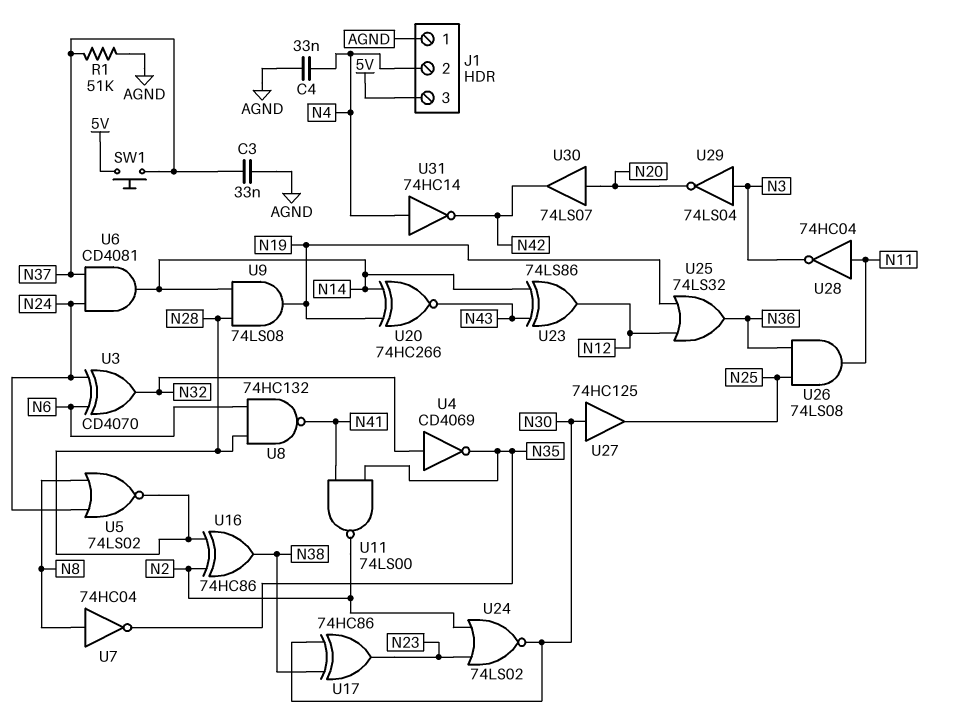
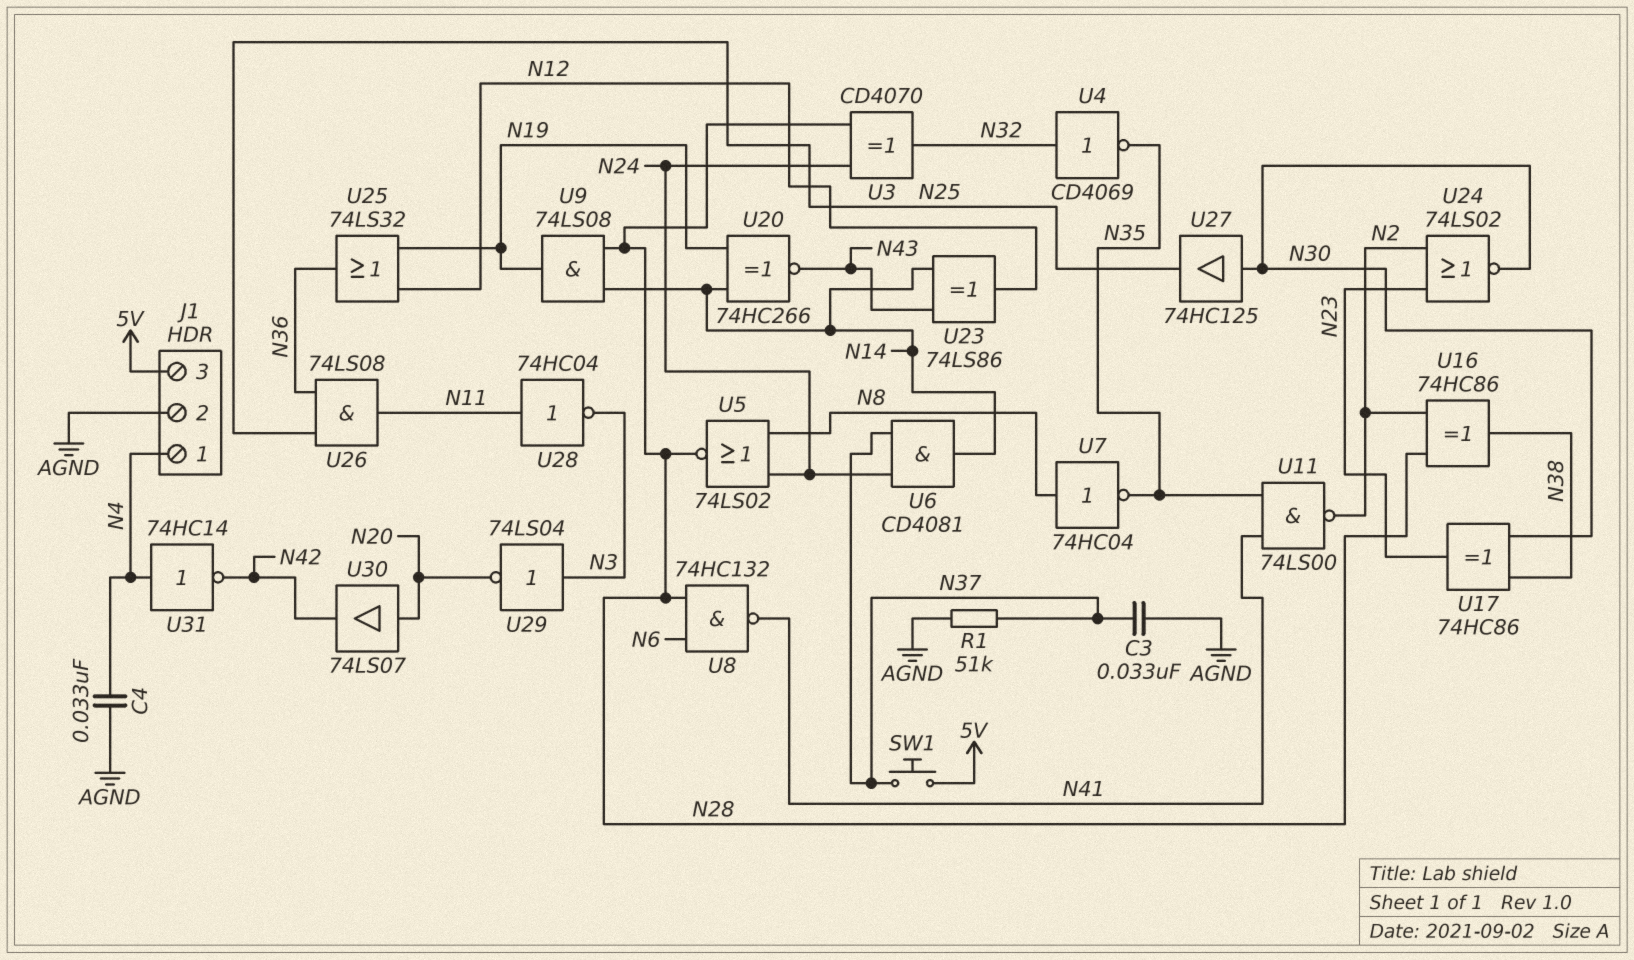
J1 pin 1: AGND -> N4
J1 pin 2: N4 -> AGND
U3: XOR CD4070 (in N6, in N24, out N32) -> XOR CD4070 (in N24, in N28, out N32)

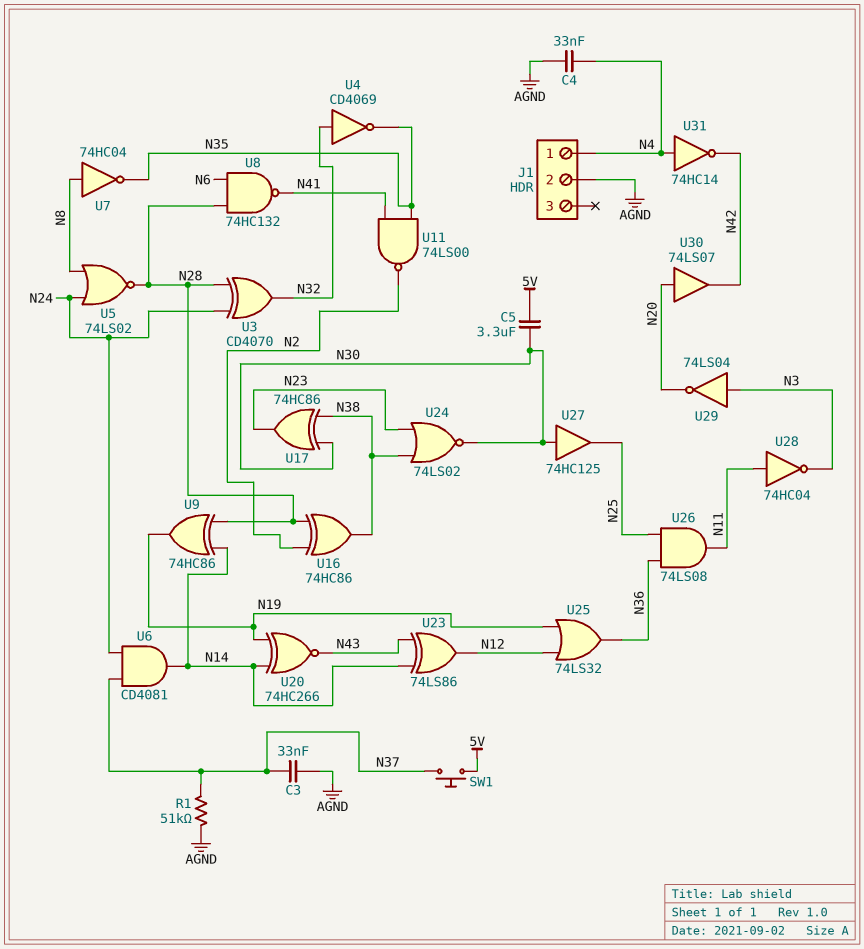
C5: none -> 3.3uF (5V, N30)
J1 pin 3: 5V -> none
U9: AND 74LS08 (in N14, in N28, out N19) -> XOR 74HC86 (in N14, in N28, out N19)
U24: NOR 74LS02 (in N2, in N23, out N30) -> NOR 74LS02 (in N23, in N38, out N30)

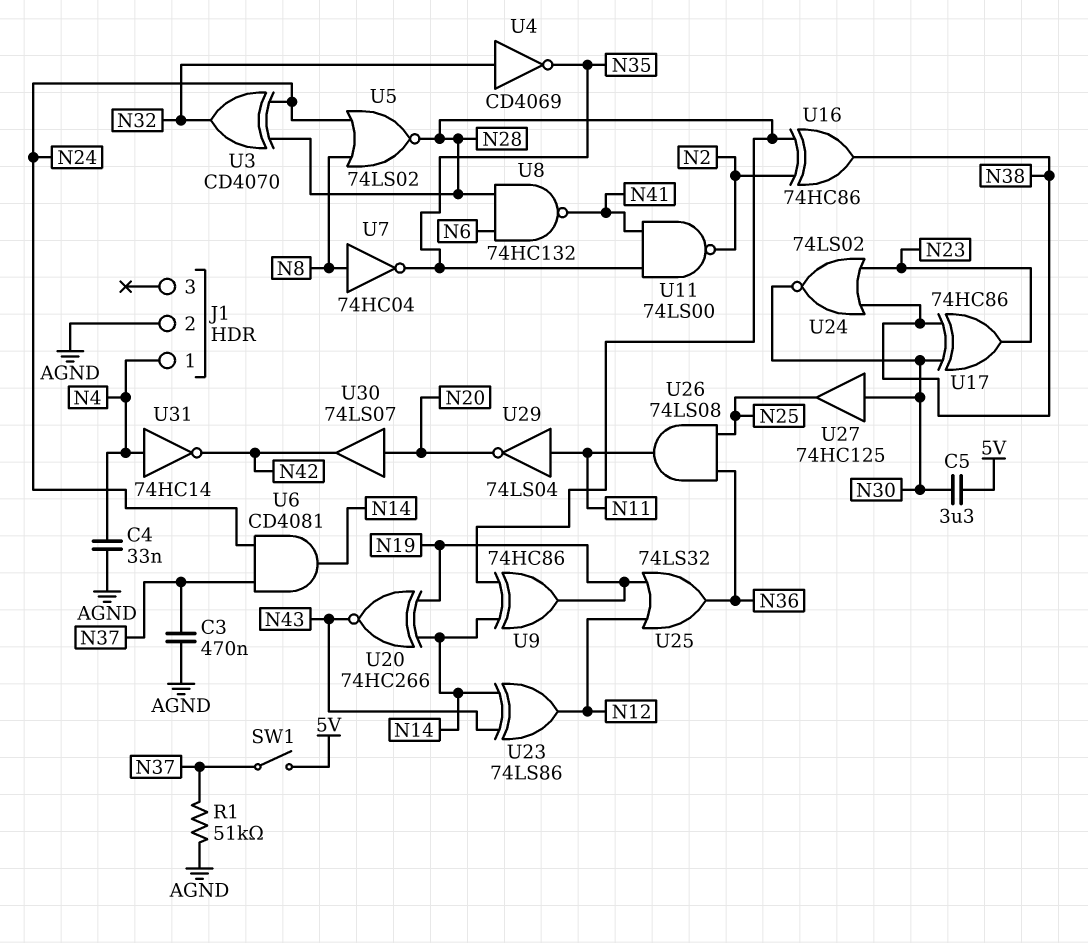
C3: 33nF (AGND, N37) -> 470nF (AGND, N37)
SW1: button (5V, N37) -> switch (5V, N37)
U28: NOT 74HC04 (in N11, out N3) -> none
U29: NOT 74LS04 (in N3, out N20) -> NOT 74LS04 (in N11, out N20)

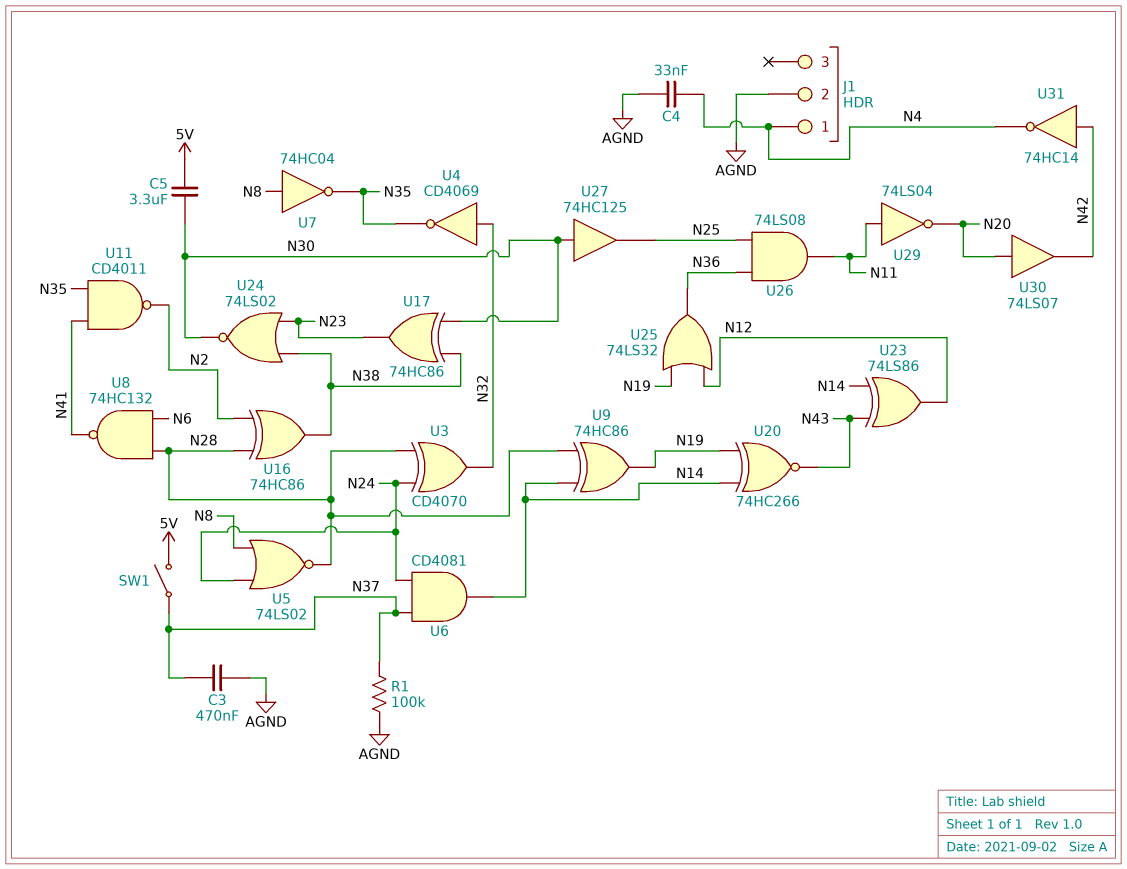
R1: 51k (AGND, N37) -> 100k (AGND, N37)
U11: NAND 74LS00 (in N35, in N41, out N2) -> NAND CD4011 (in N35, in N41, out N2)
U31: NOT 74HC14 (in N4, out N42) -> NOT 74HC14 (in N42, out N4)

